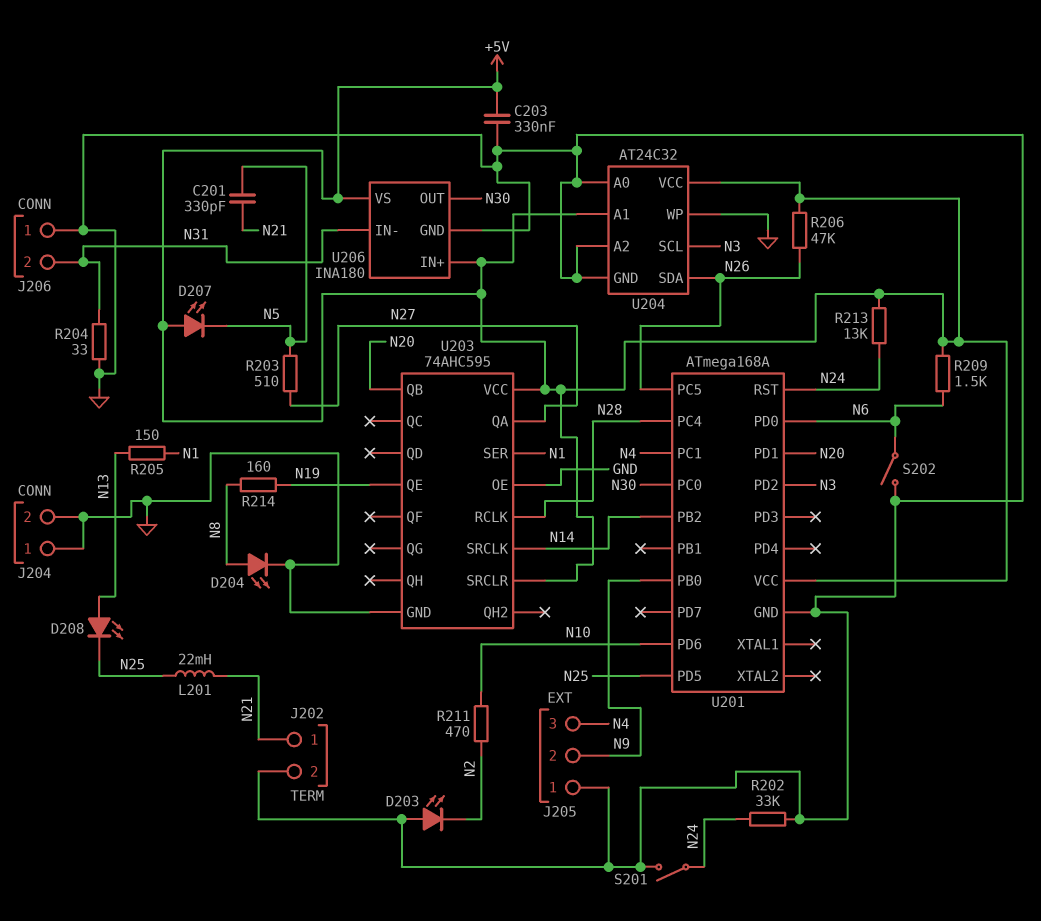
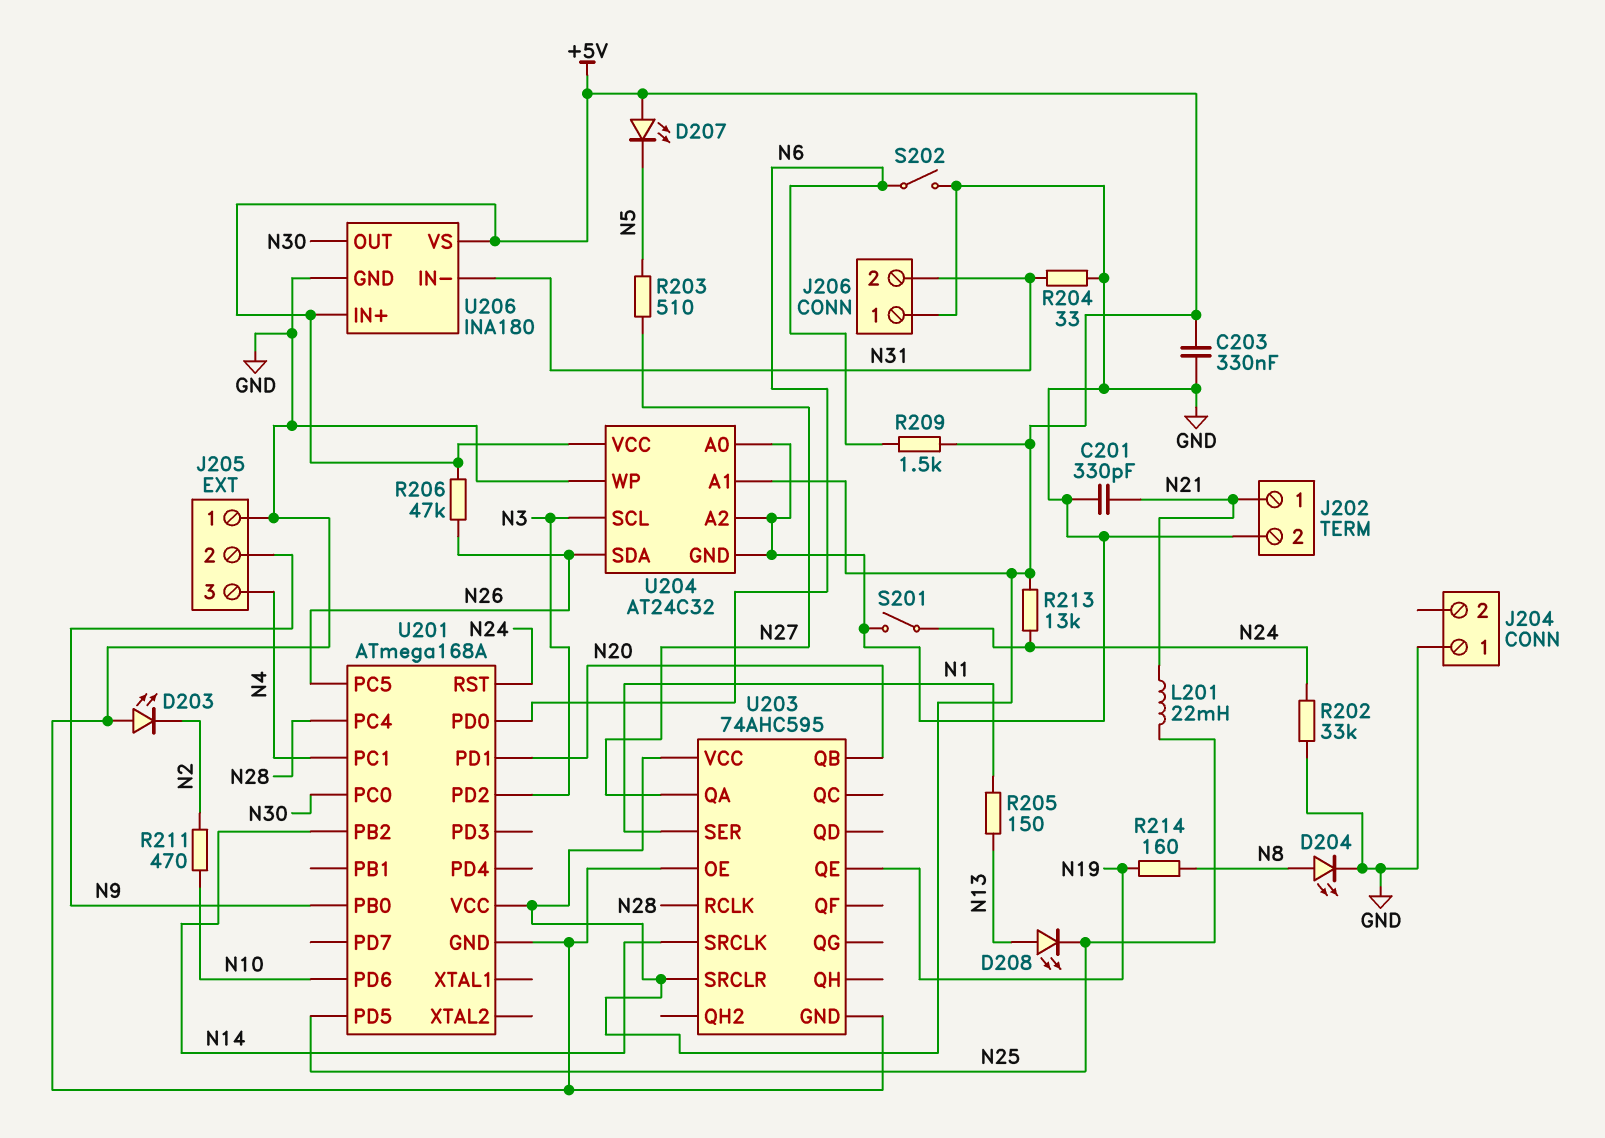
C201: 330pF (N5, N21) -> 330pF (GND, N21)
J204 pin 2: GND -> none

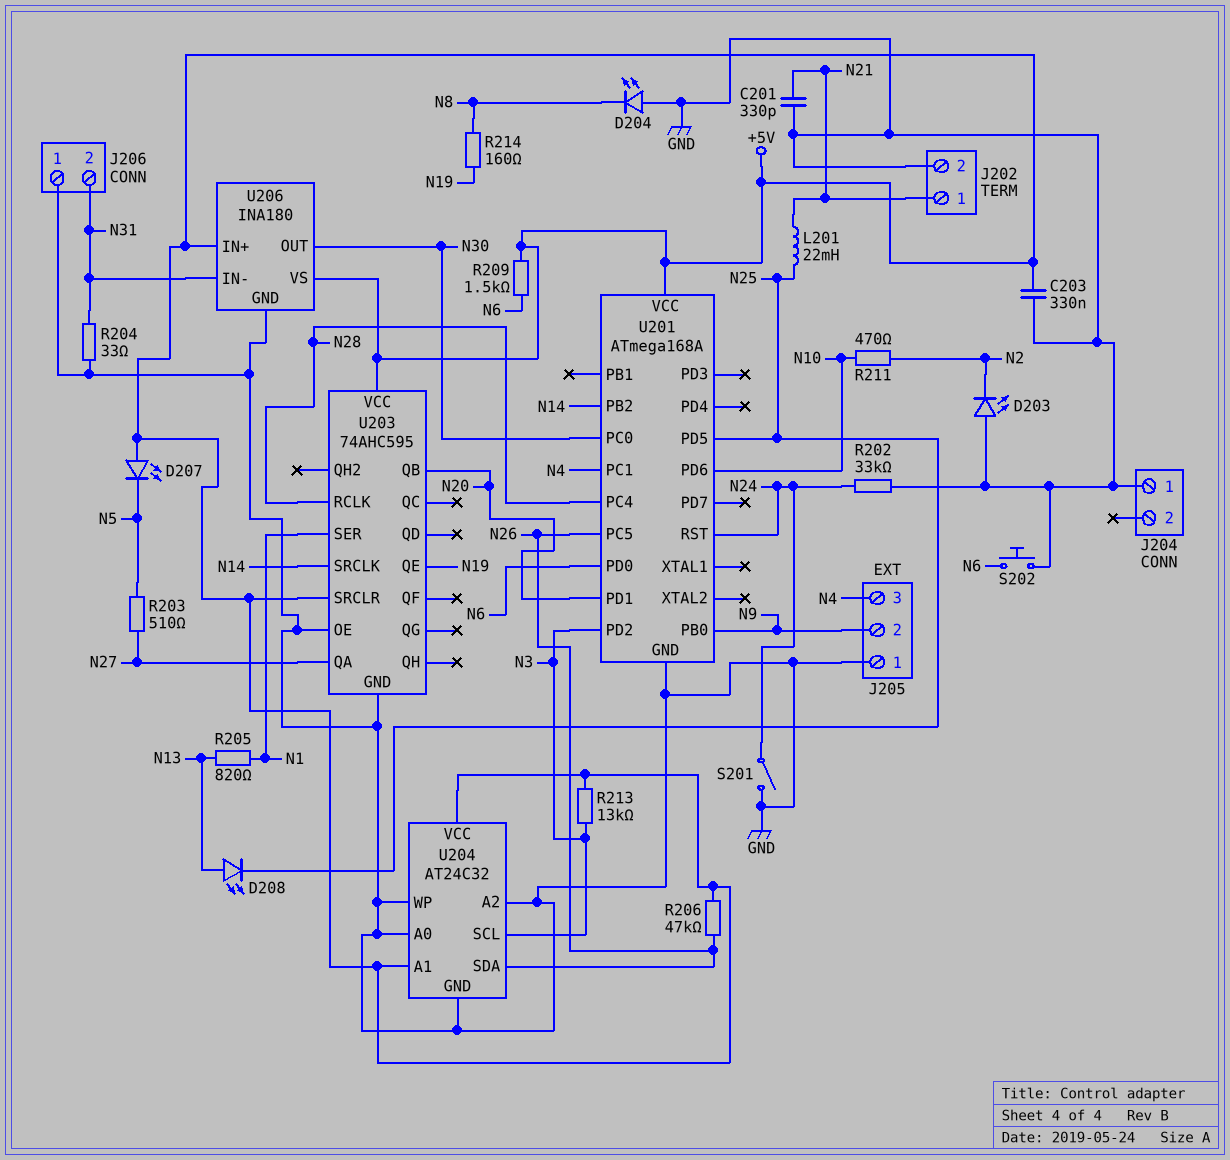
D204: LED (A N8, K GND) -> LED (A GND, K N8)
R205: 150 (N1, N13) -> 820 (N1, N13)
R213: 13k (+5V, N24) -> 13k (+5V, N3)
S202: switch (GND, N6) -> button (GND, N6)

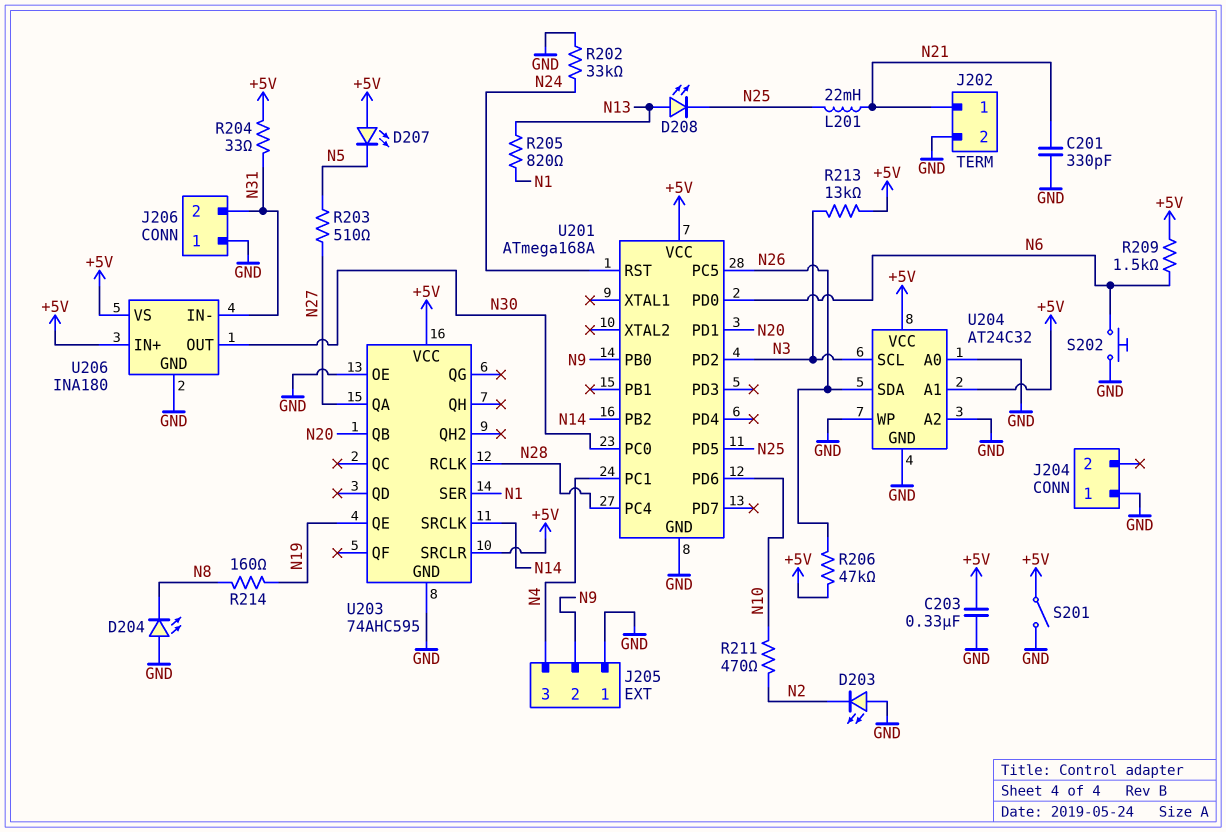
R204: 33 (GND, N31) -> 33 (+5V, N31)
S201: switch (GND, N24) -> switch (+5V, GND)

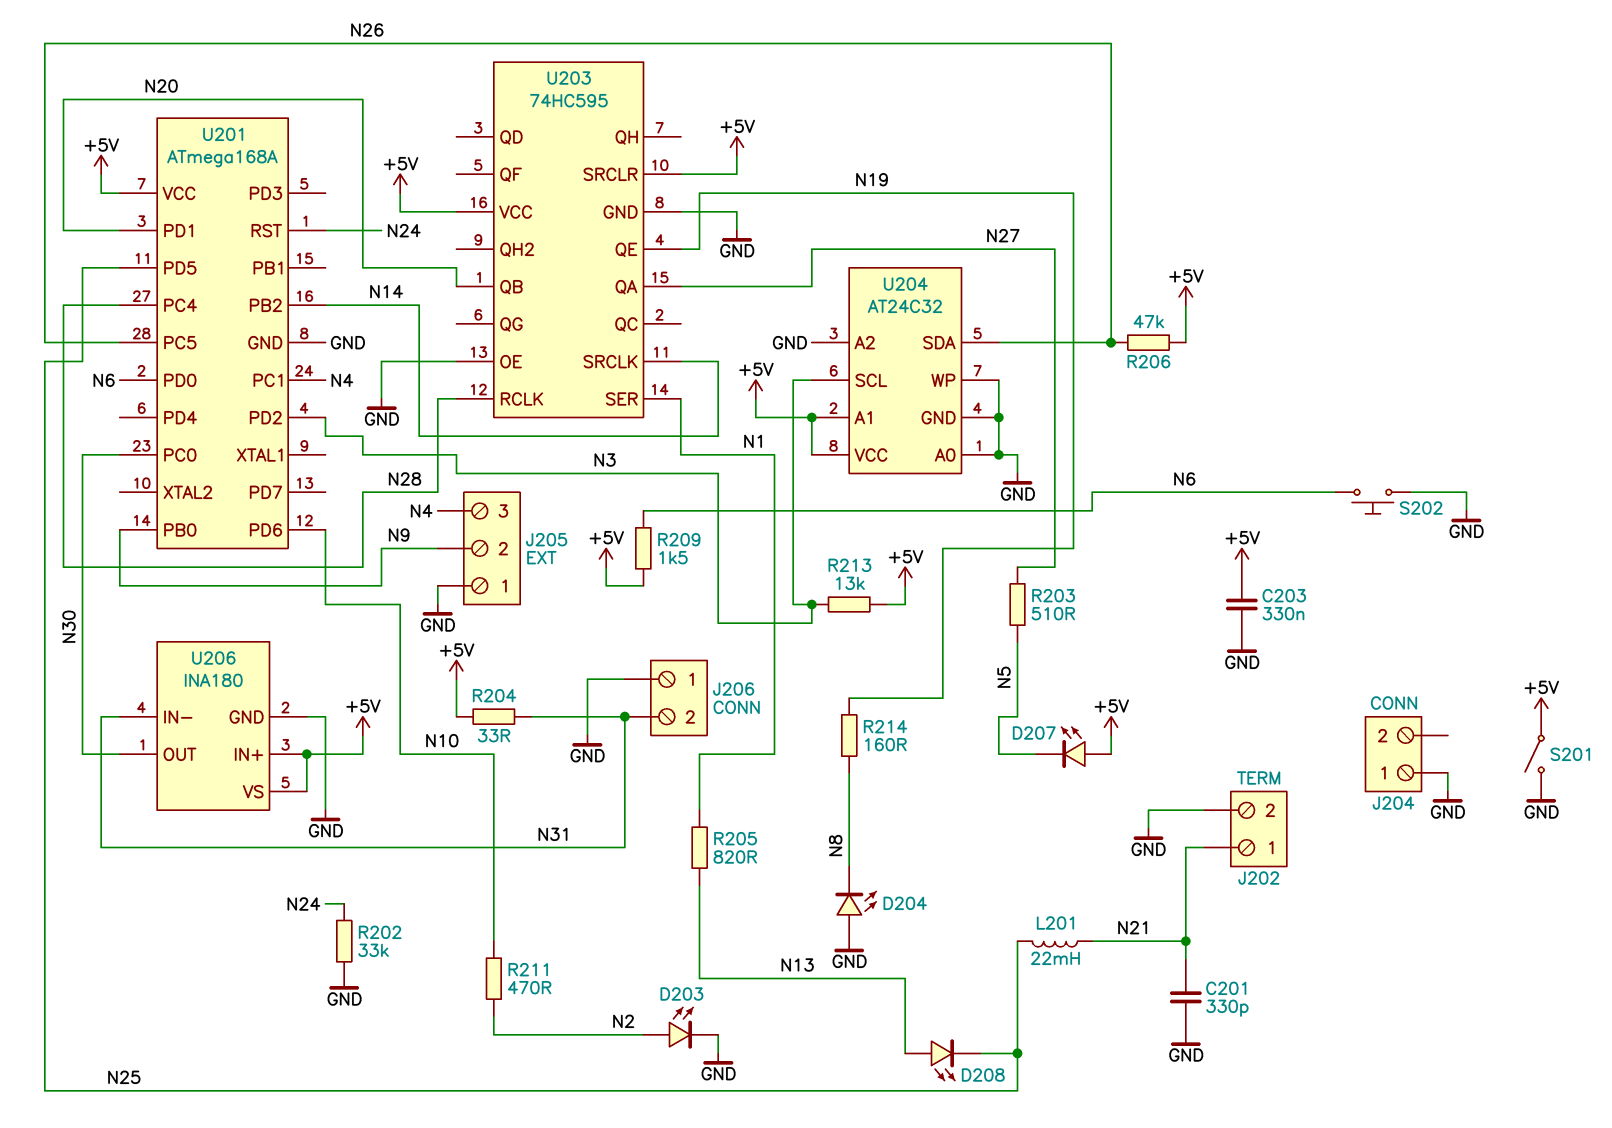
D203: LED (A GND, K N2) -> LED (A N2, K GND)
U203: 74AHC595 -> 74HC595

